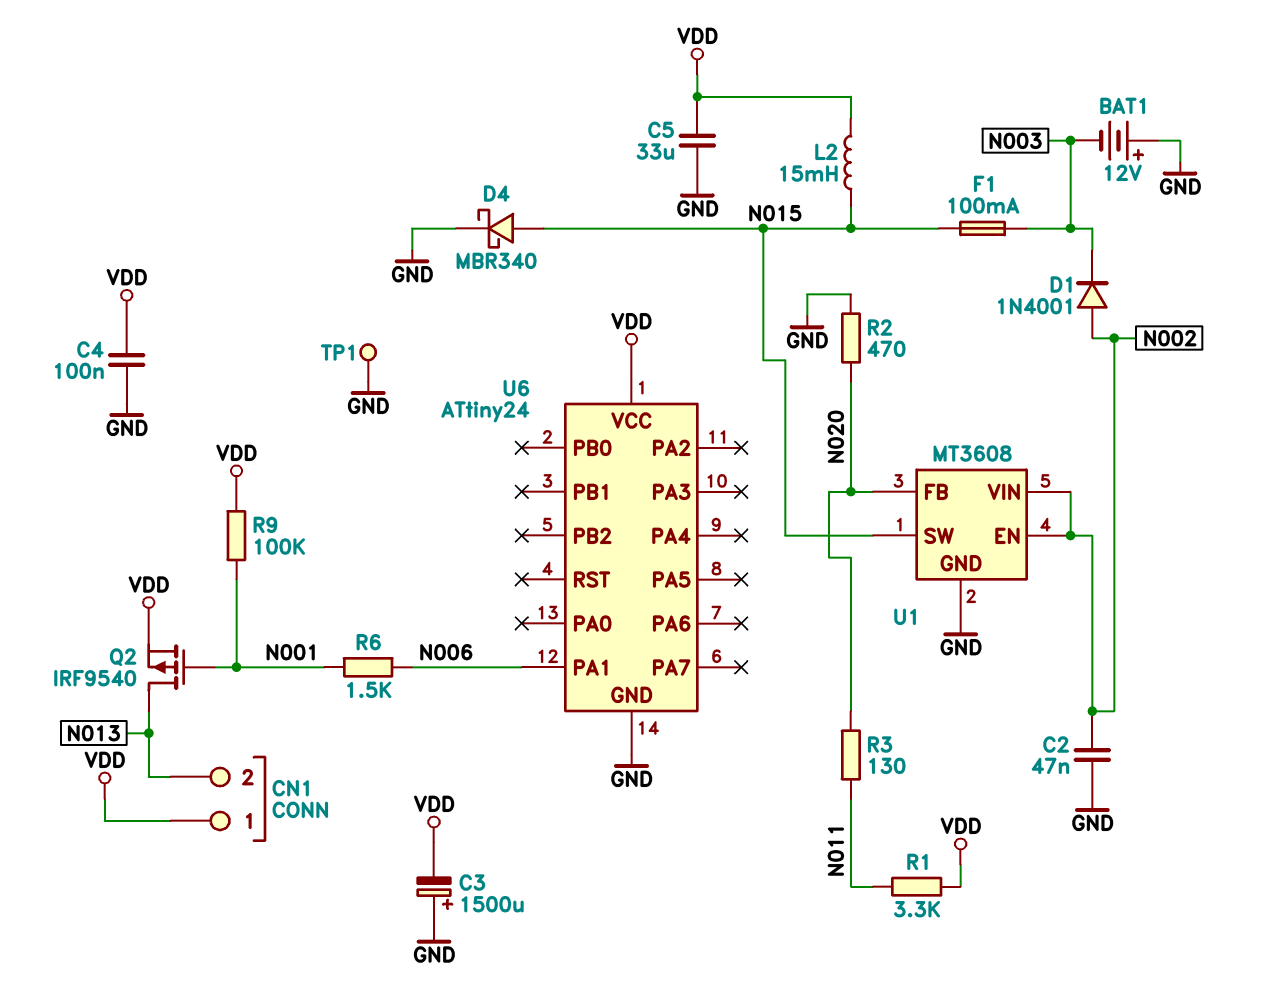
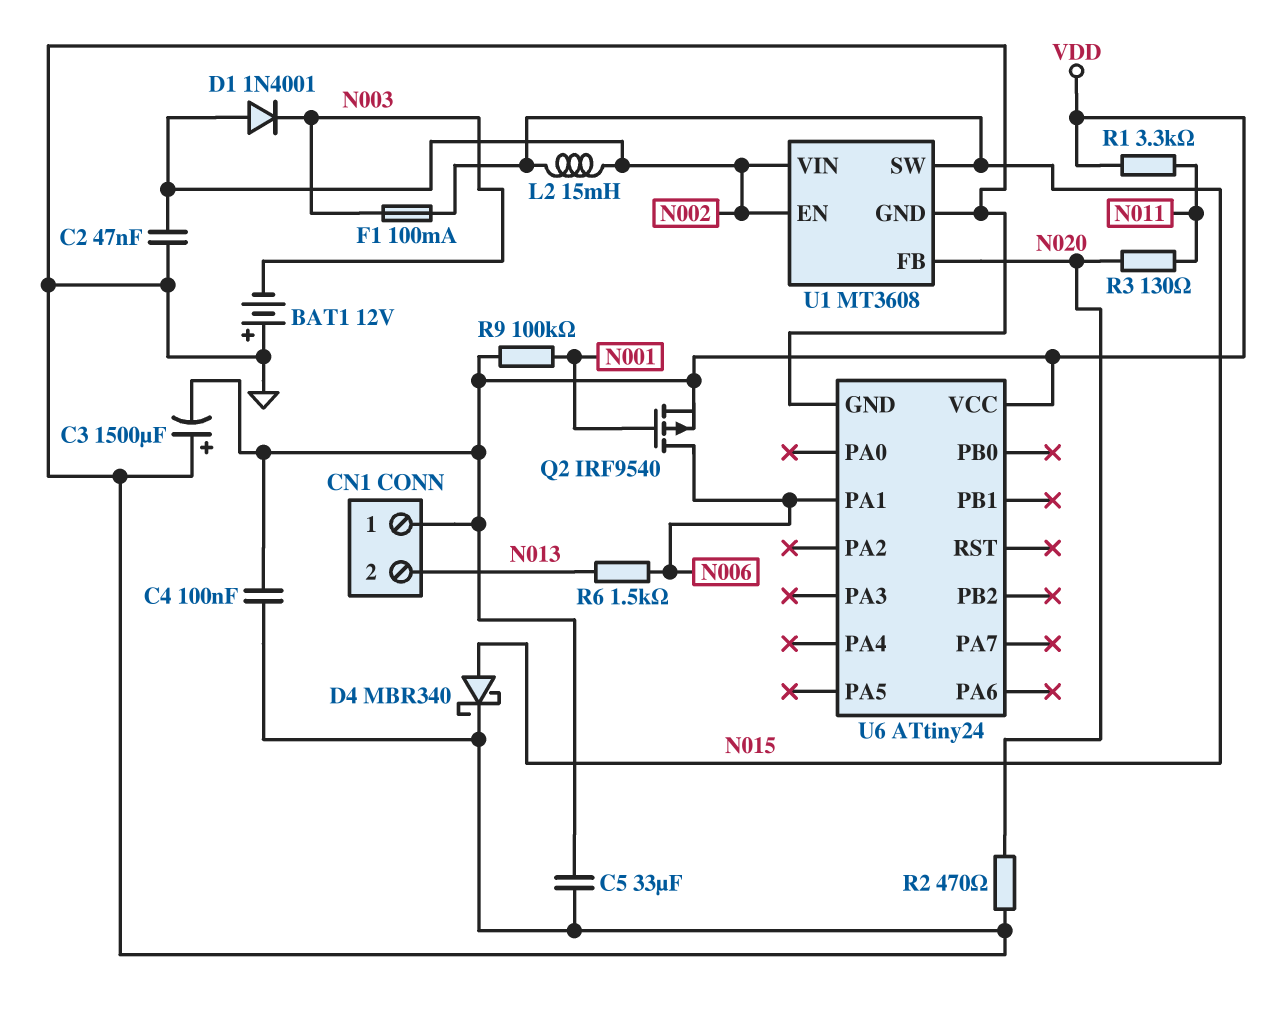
L2: 15mH (N015, VDD) -> 15mH (N002, N015)
Q2: PMOS IRF9540 (G N001, D N013, S VDD) -> PMOS IRF9540 (G N001, D N006, S VDD)
R6: 1.5k (N001, N006) -> 1.5k (N006, N013)
TP1: test point (GND) -> none

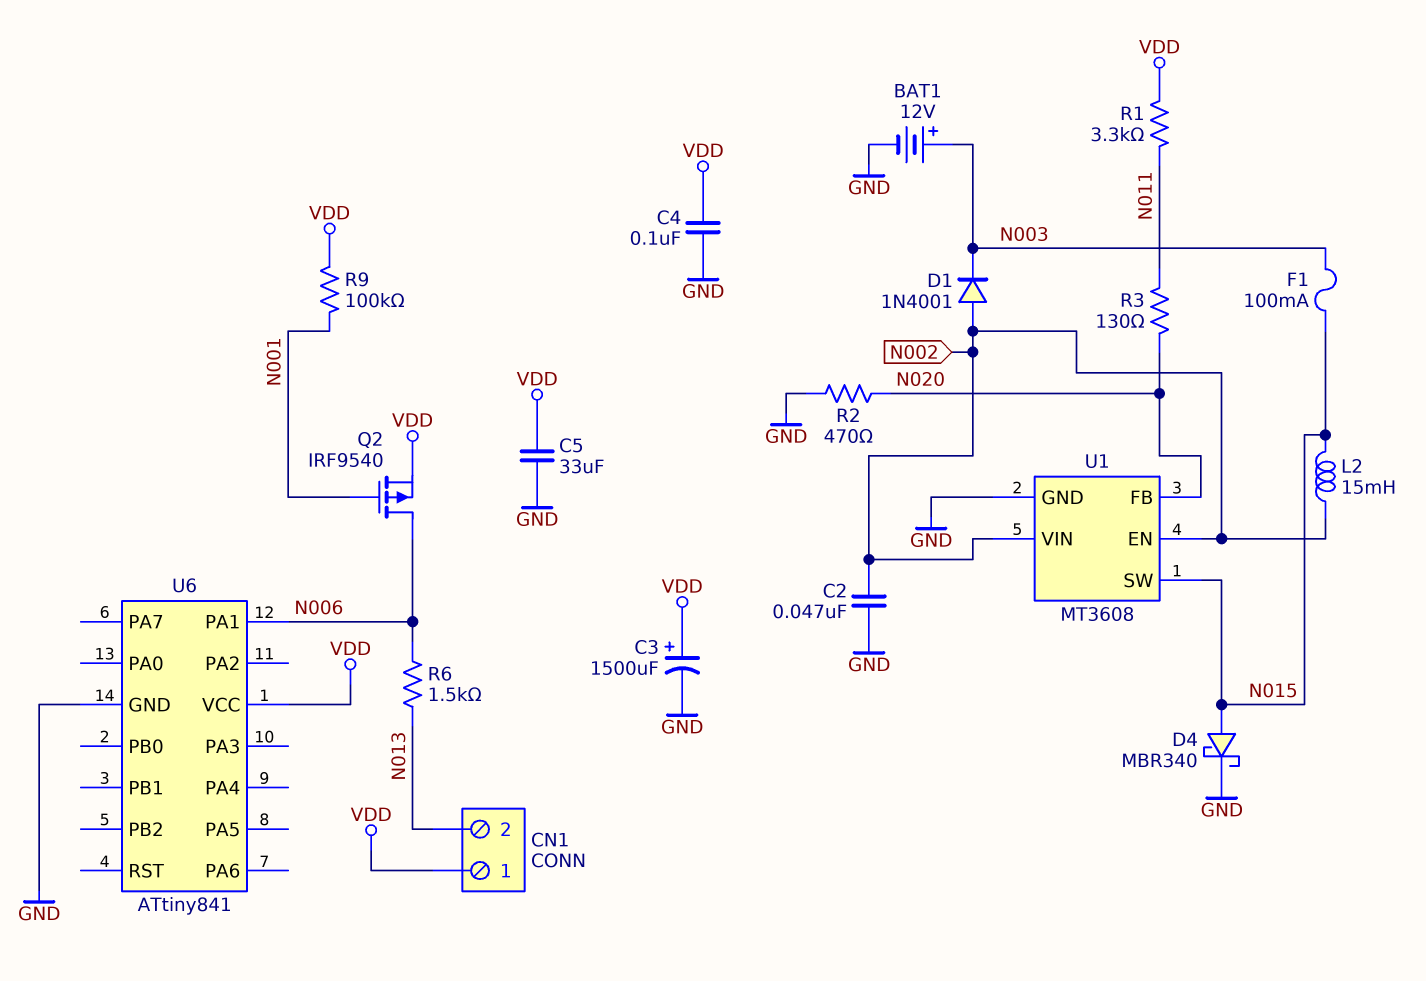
BAT1: 12V (plus GND, minus N003) -> 12V (plus N003, minus GND)
C3: 1500uF (plus GND, minus VDD) -> 1500uF (plus VDD, minus GND)
U6: ATtiny24 -> ATtiny841

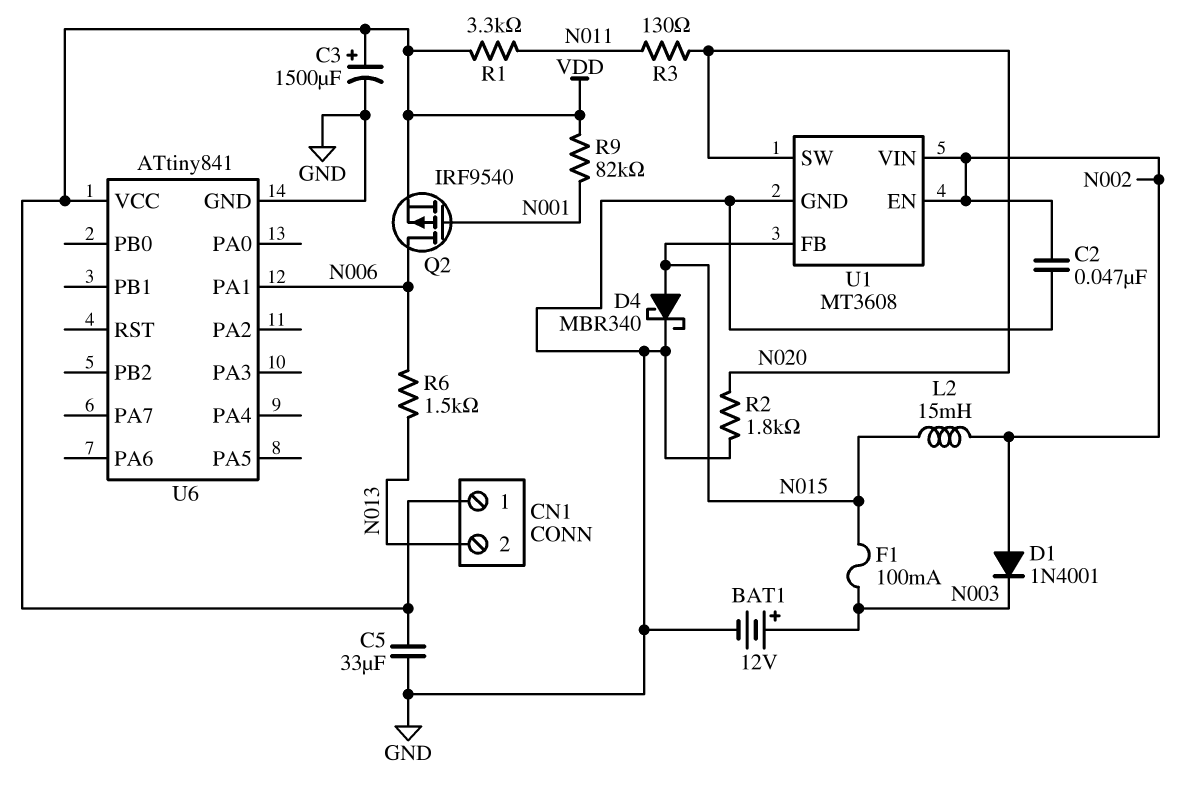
C4: 100nF (GND, VDD) -> none
R2: 470 (GND, N020) -> 1.8k (GND, N020)
R9: 100k (N001, VDD) -> 82k (N001, VDD)
U1 pin FB: N020 -> N015
U1 pin SW: N015 -> N020

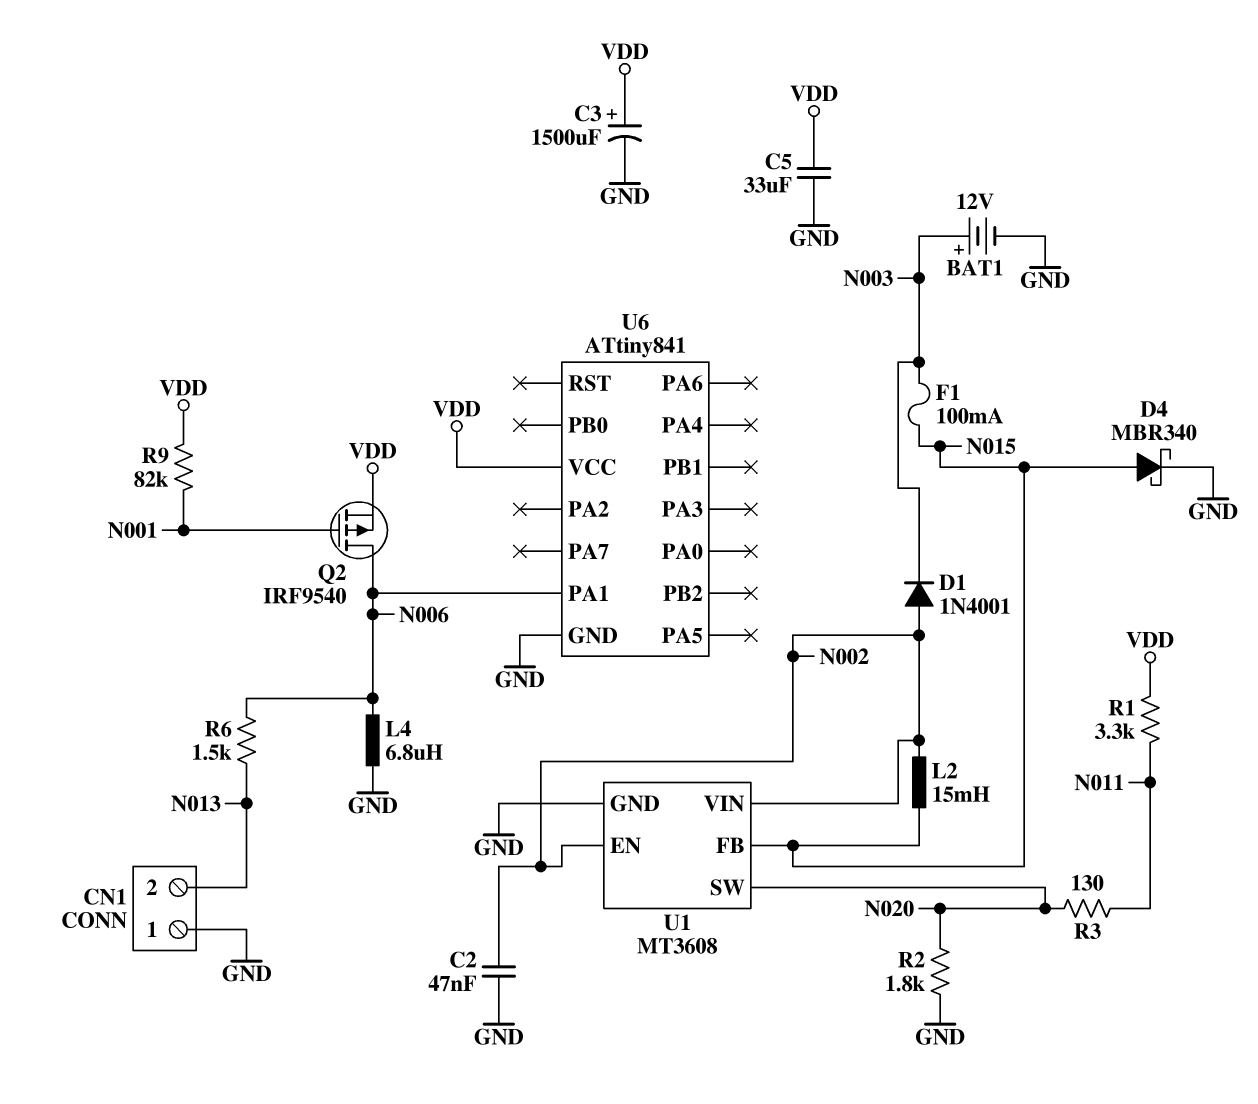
CN1 pin 1: VDD -> GND
L4: none -> 6.8uH (GND, N006)

